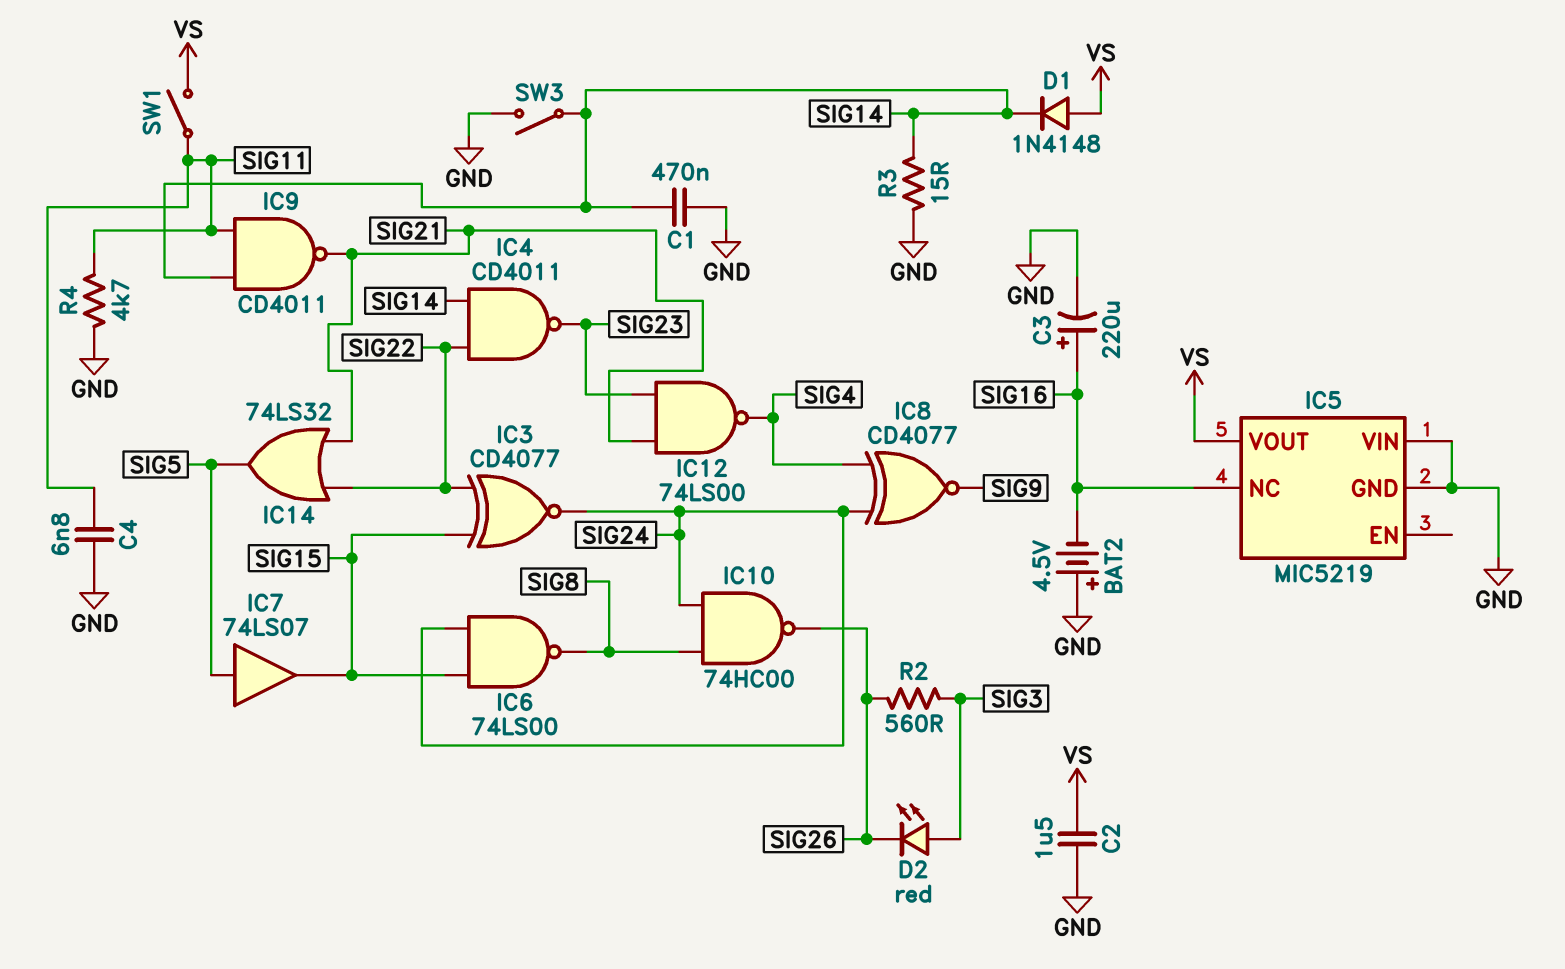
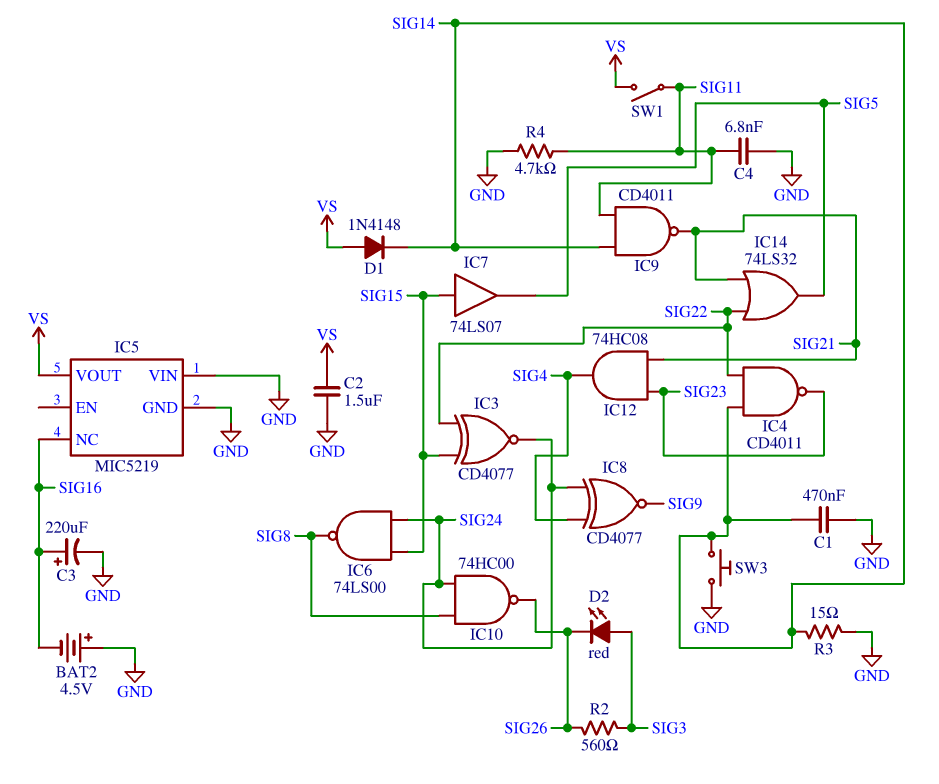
IC7: buffer 74LS07 (in SIG5, out SIG15) -> buffer 74LS07 (in SIG15, out SIG5)
IC12: NAND 74LS00 (in SIG21, in SIG23, out SIG4) -> AND 74HC08 (in SIG21, in SIG23, out SIG4)
SW3: switch (GND, SIG14) -> button (GND, SIG14)

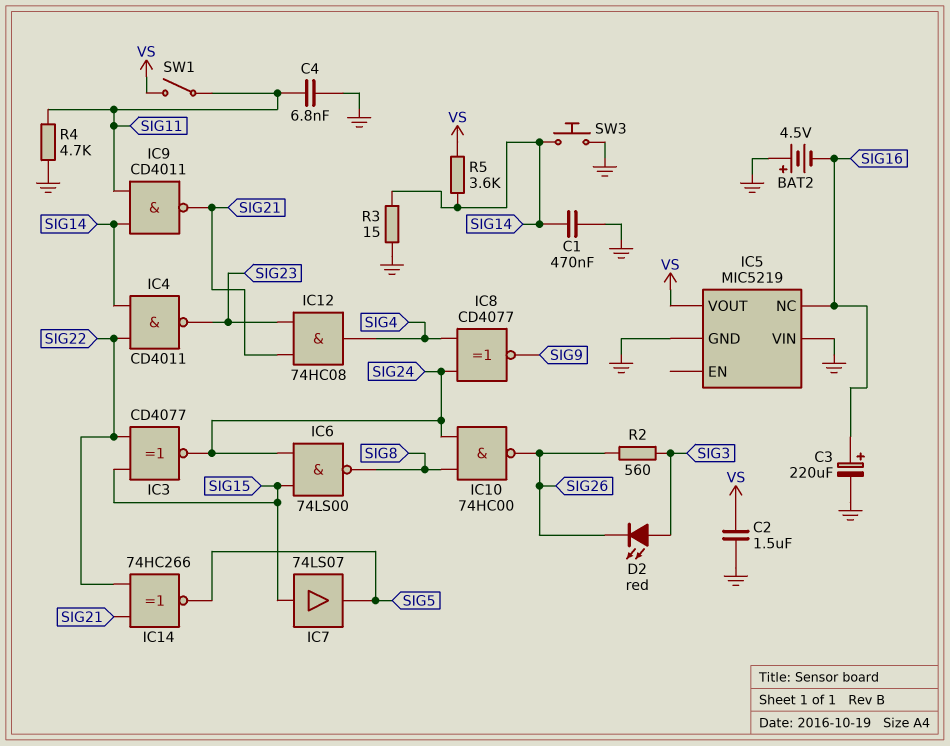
D1: diode 1N4148 (A VS, K SIG14) -> none
IC14: OR 74LS32 (in SIG21, in SIG22, out SIG5) -> XNOR 74HC266 (in SIG21, in SIG22, out SIG5)
R5: none -> 3.6k (SIG14, VS)

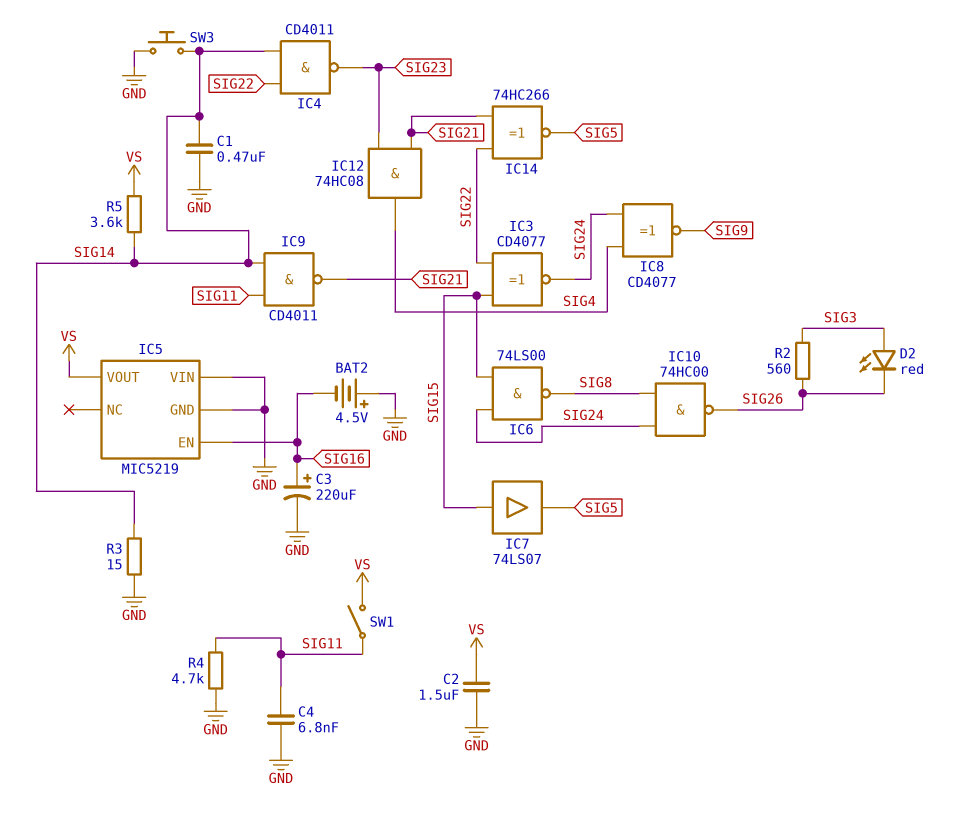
IC5 pin EN: none -> SIG16
IC5 pin NC: SIG16 -> none

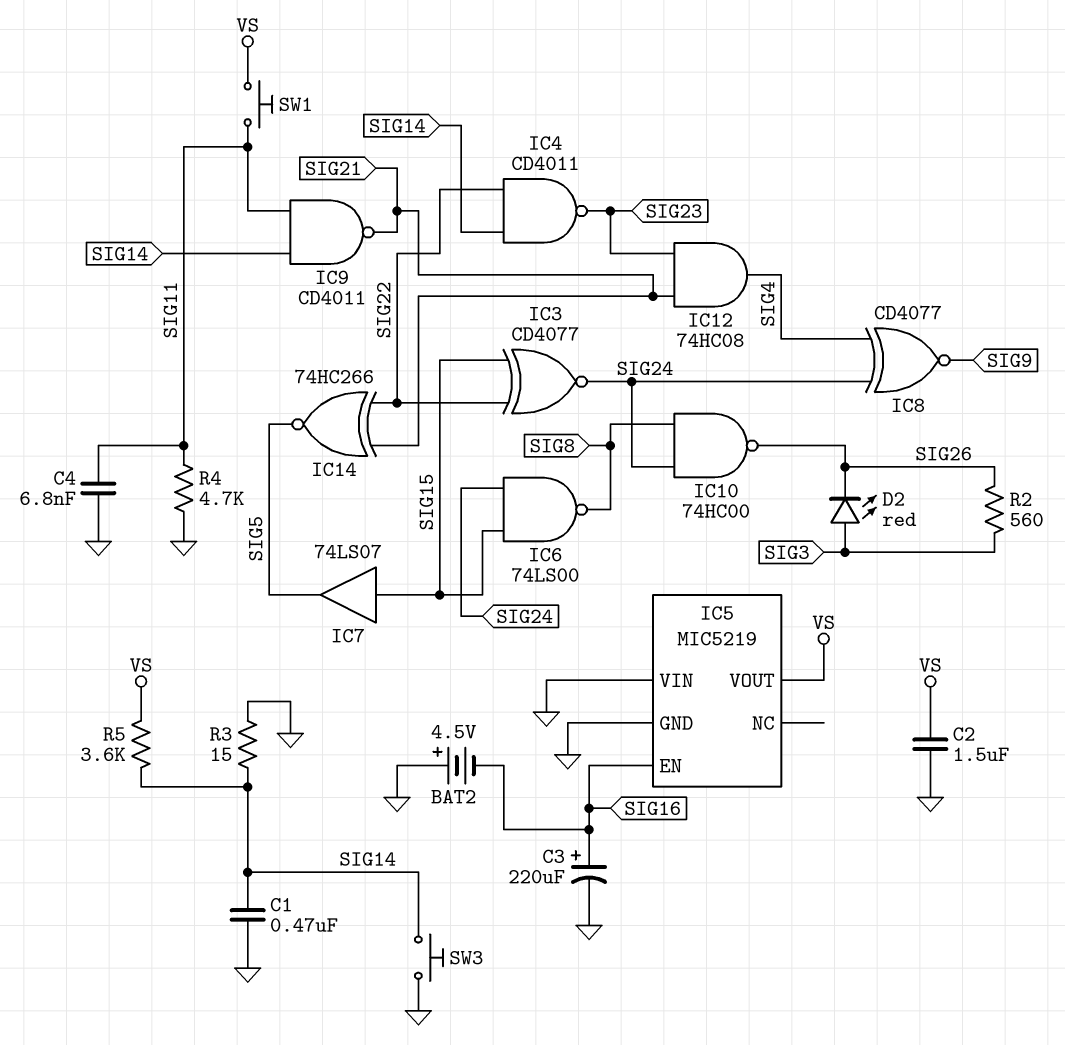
SW1: switch (SIG11, VS) -> button (SIG11, VS)

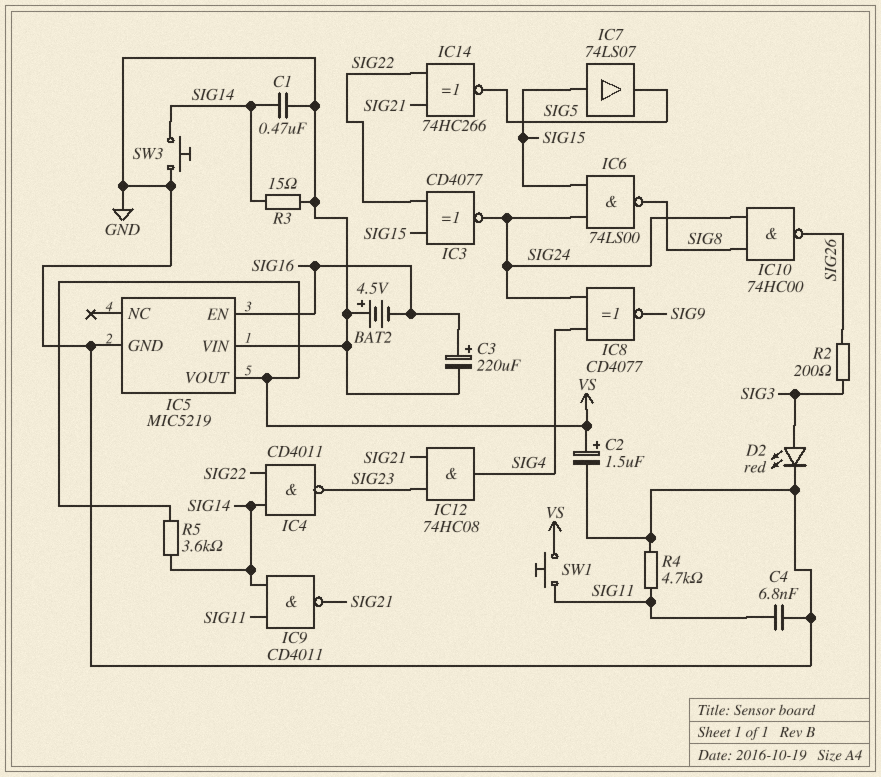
C2: 1.5uF (GND, VS) -> 1.5uF (plus VS, minus GND)
D2: LED red (A SIG3, K SIG26) -> LED red (A SIG3, K GND)
R2: 560 (SIG3, SIG26) -> 200 (SIG3, SIG26)

